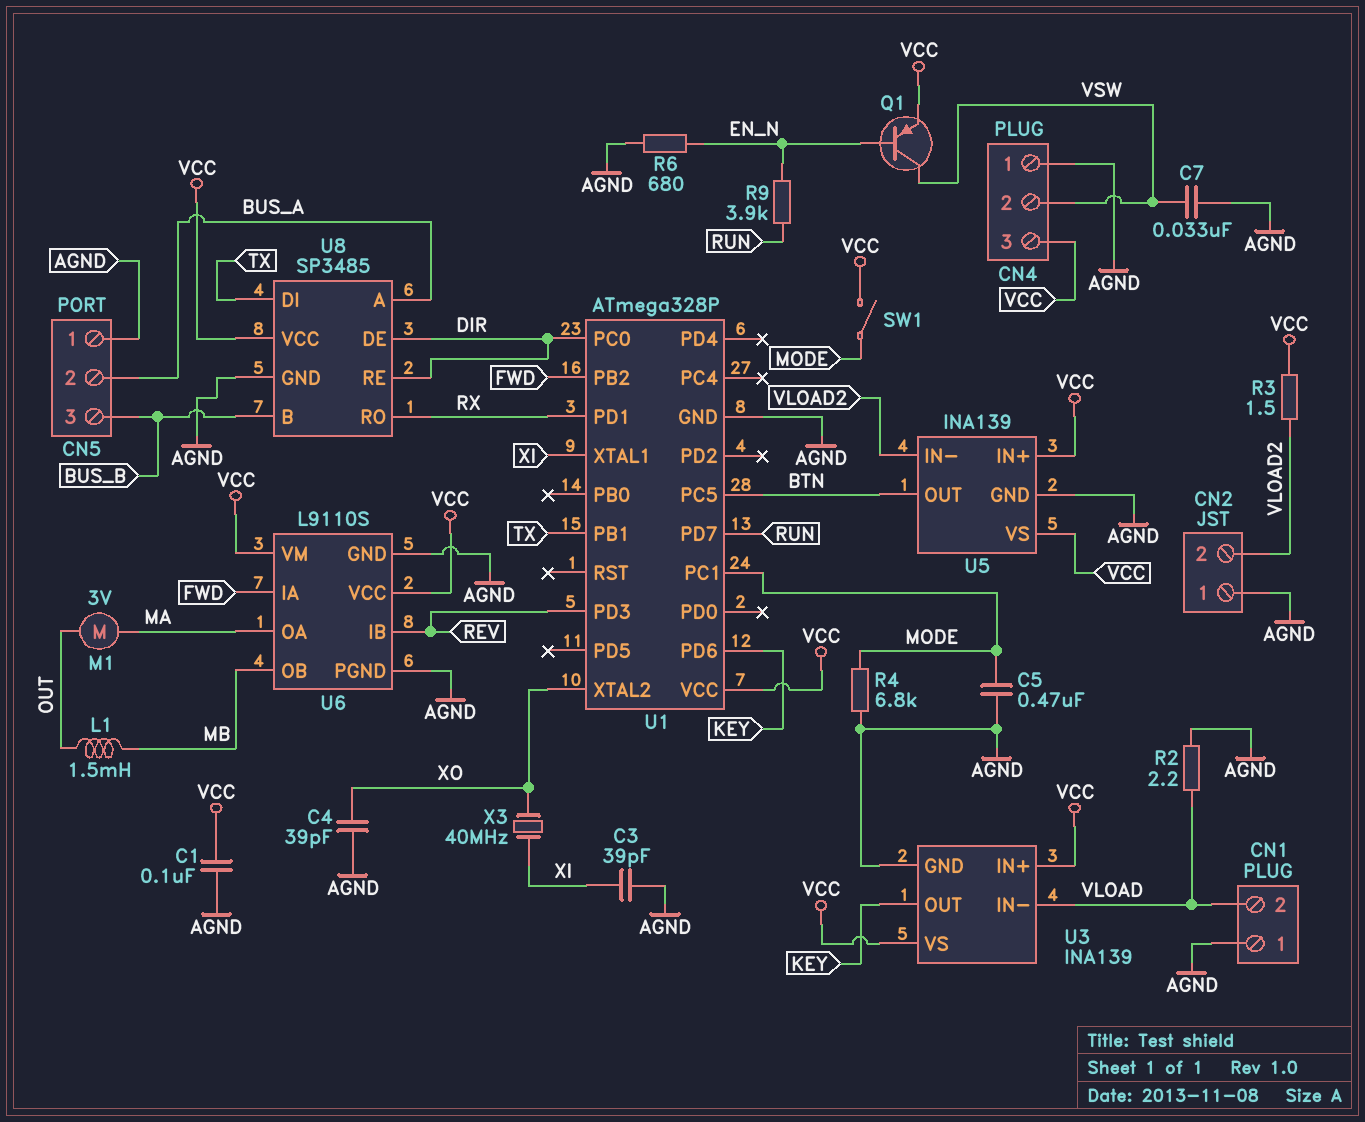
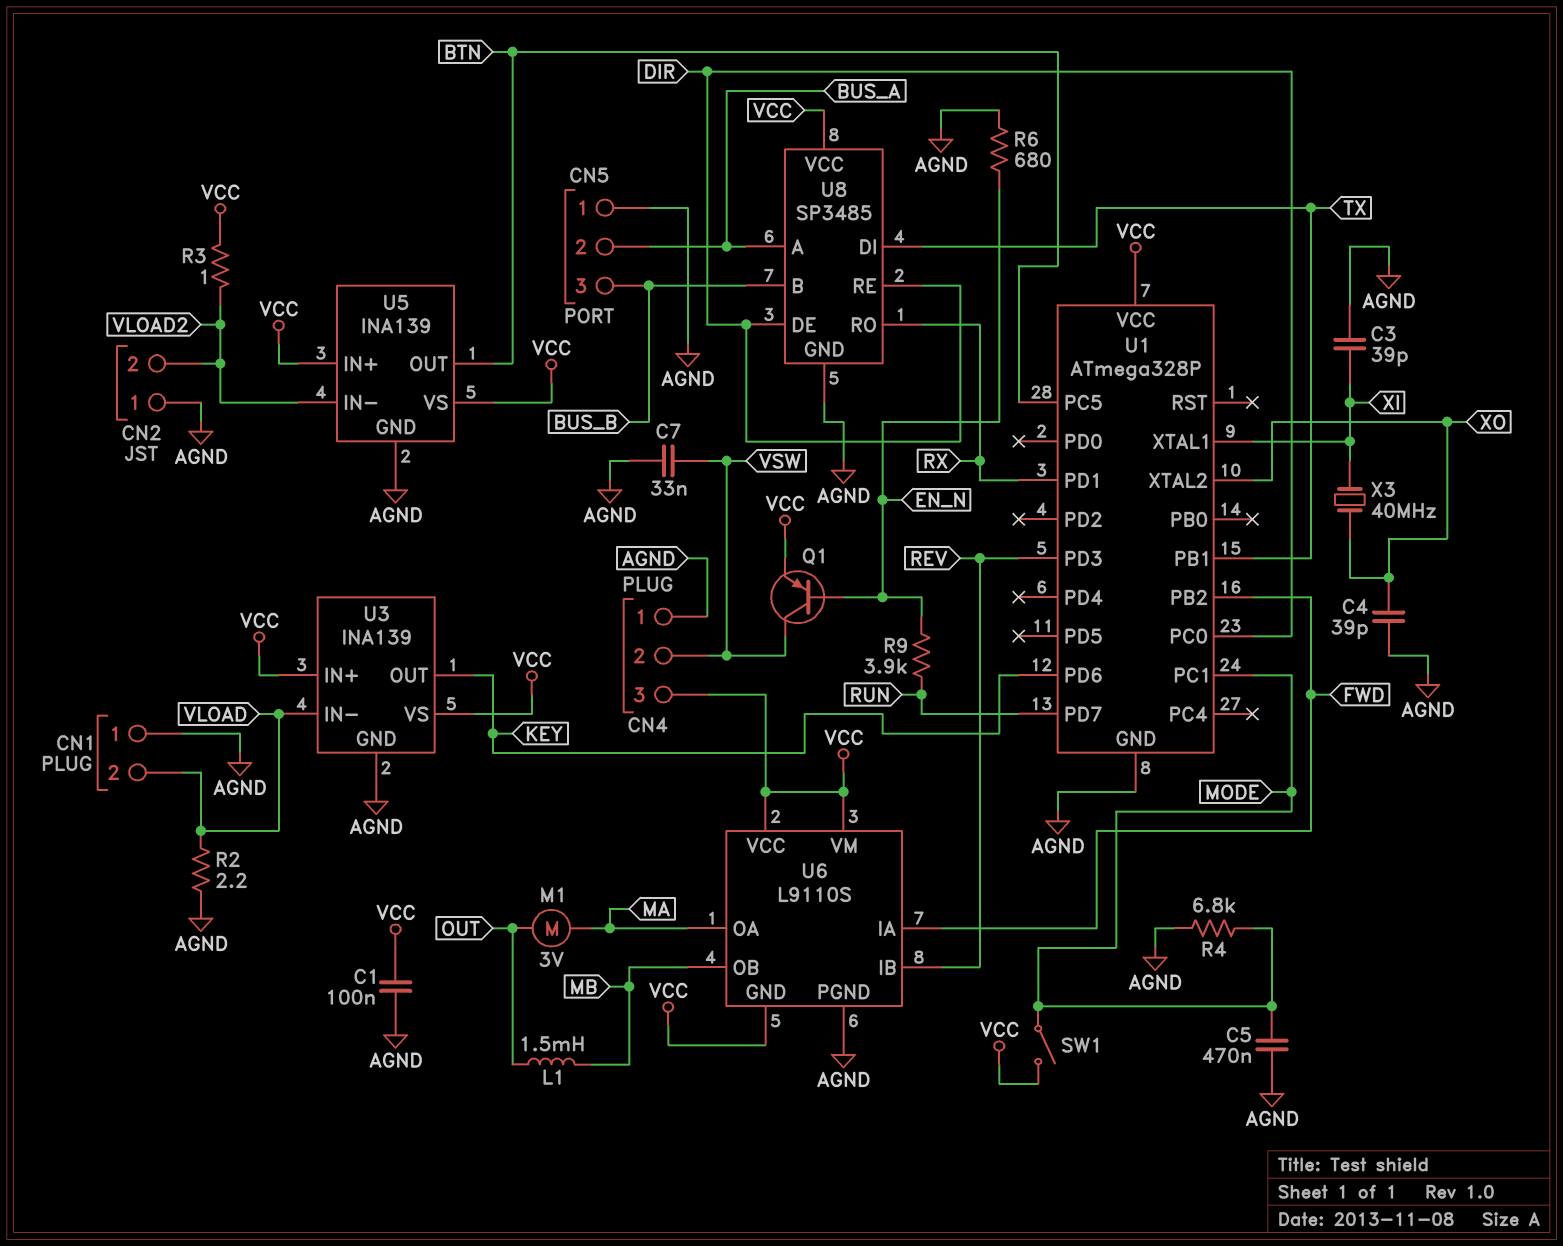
R3: 1.5 (VCC, VLOAD2) -> 1 (VCC, VLOAD2)
U6 pin GND: AGND -> VCC

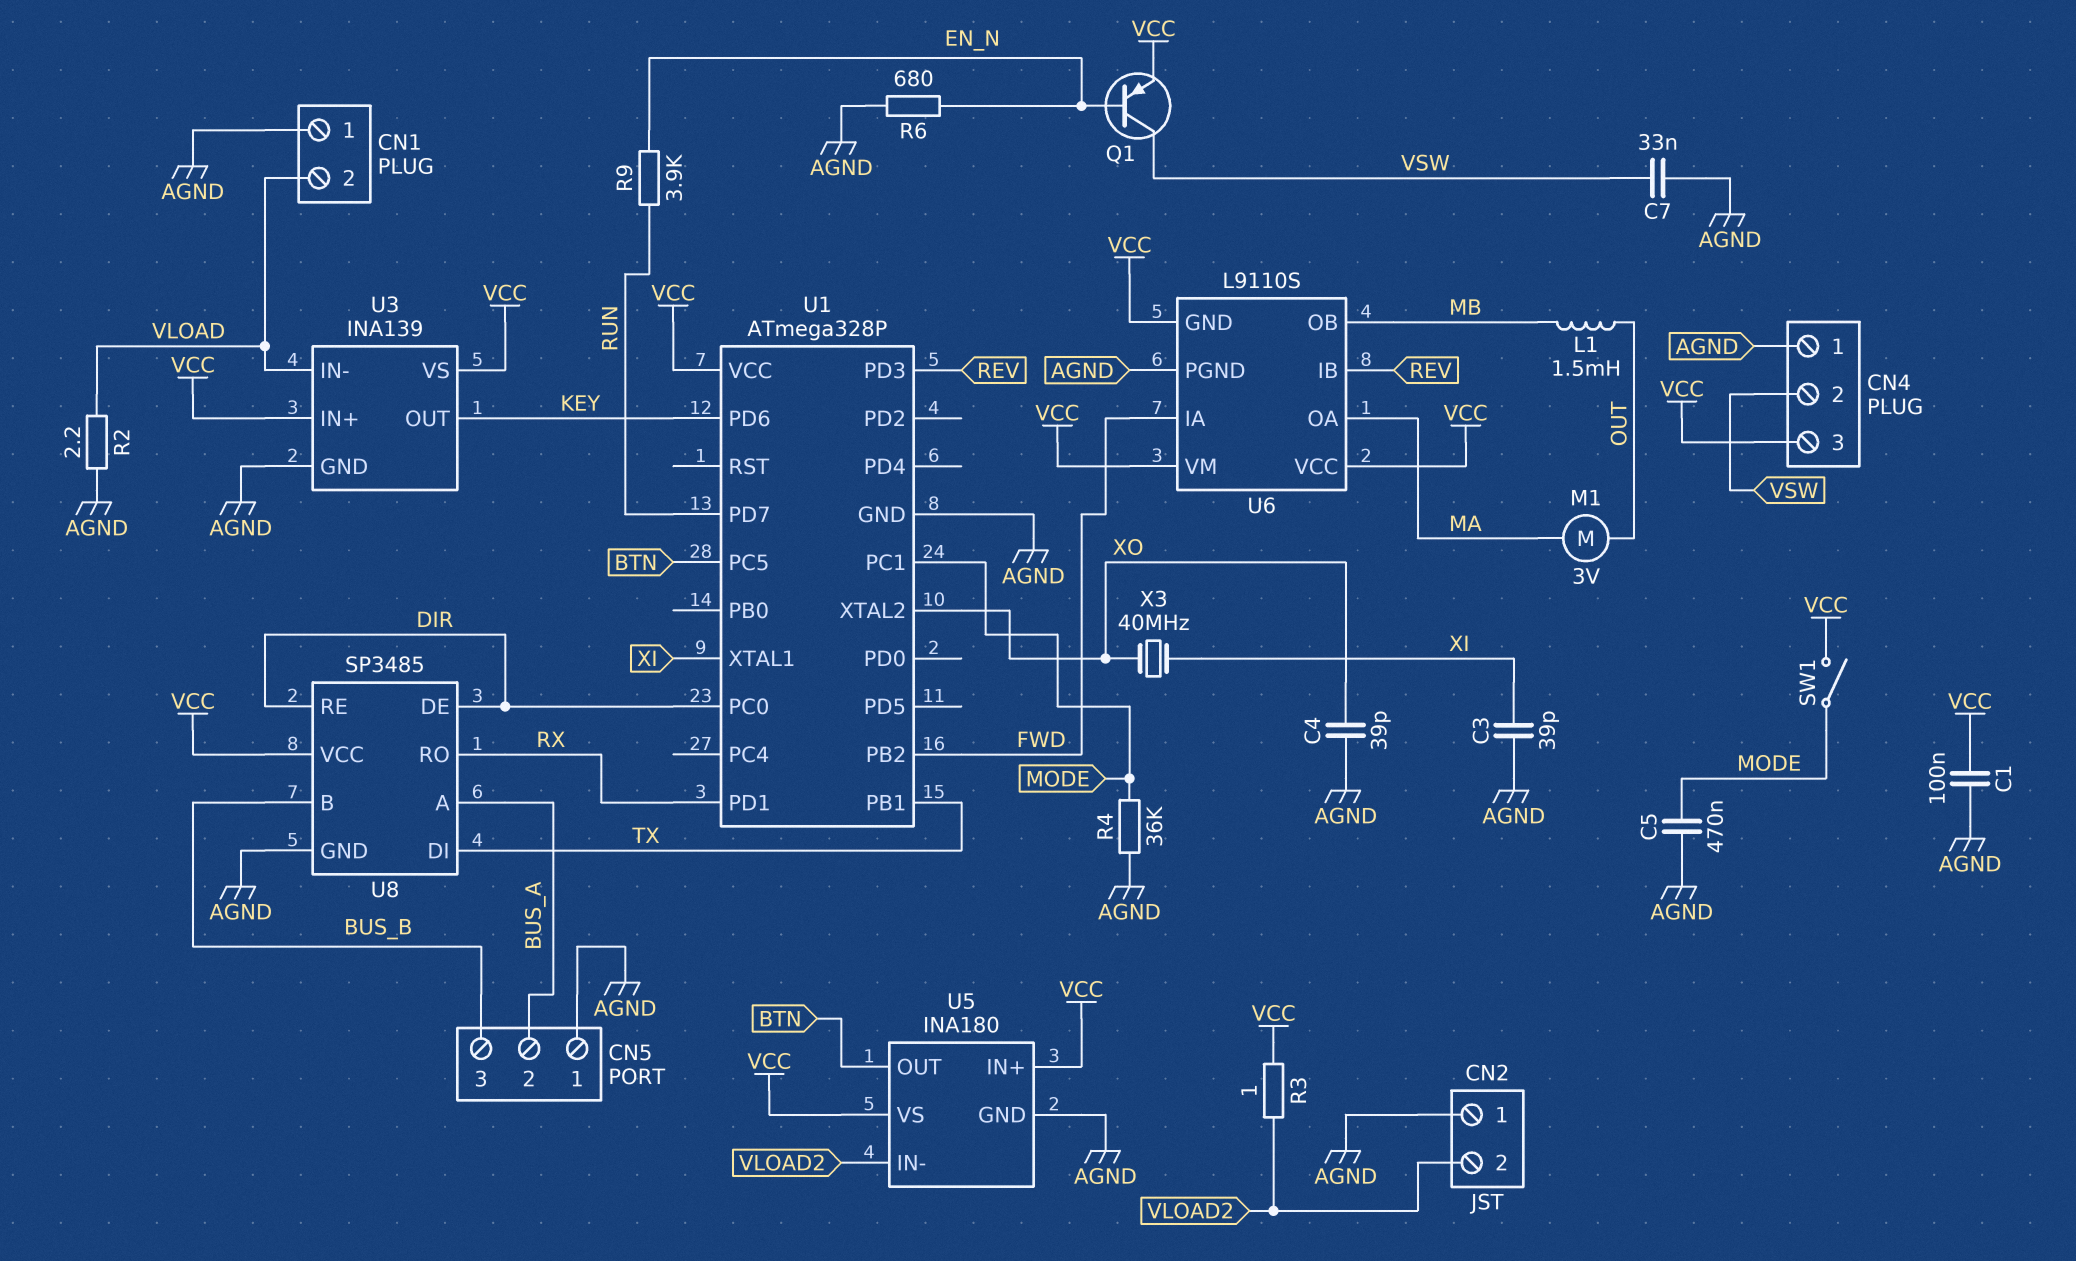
R4: 6.8k (AGND, MODE) -> 36k (AGND, MODE)
U5: INA139 -> INA180

